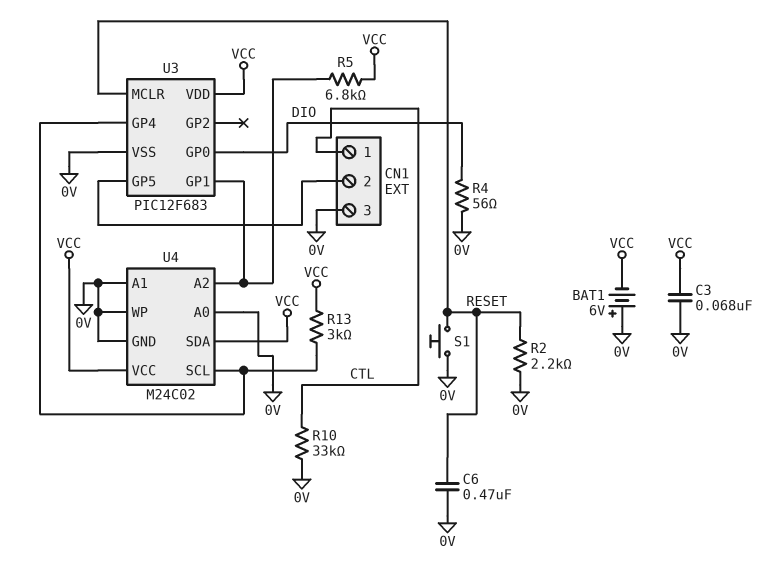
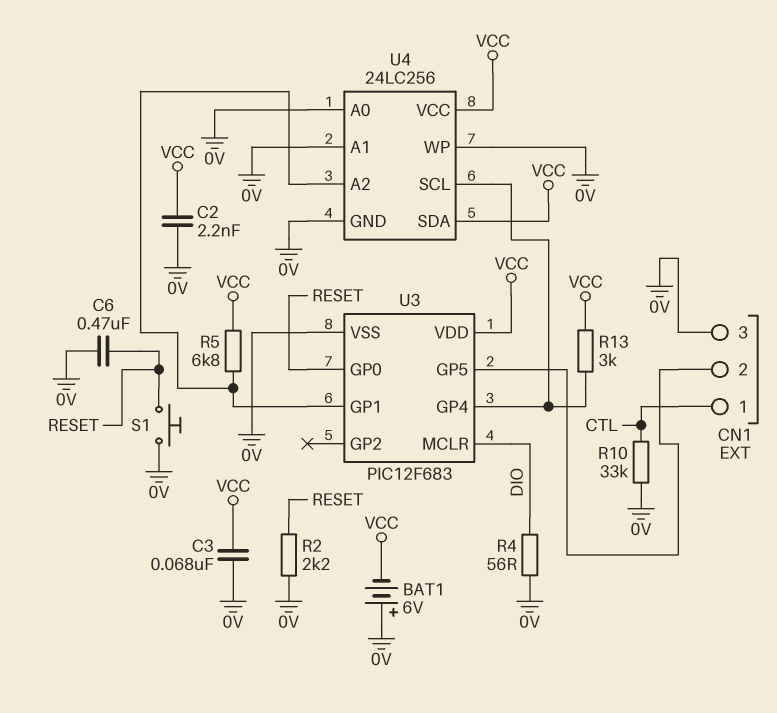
C2: none -> 2.2nF (0V, VCC)
U3 pin GP0: DIO -> RESET
U3 pin MCLR: RESET -> DIO
U4: M24C02 -> 24LC256

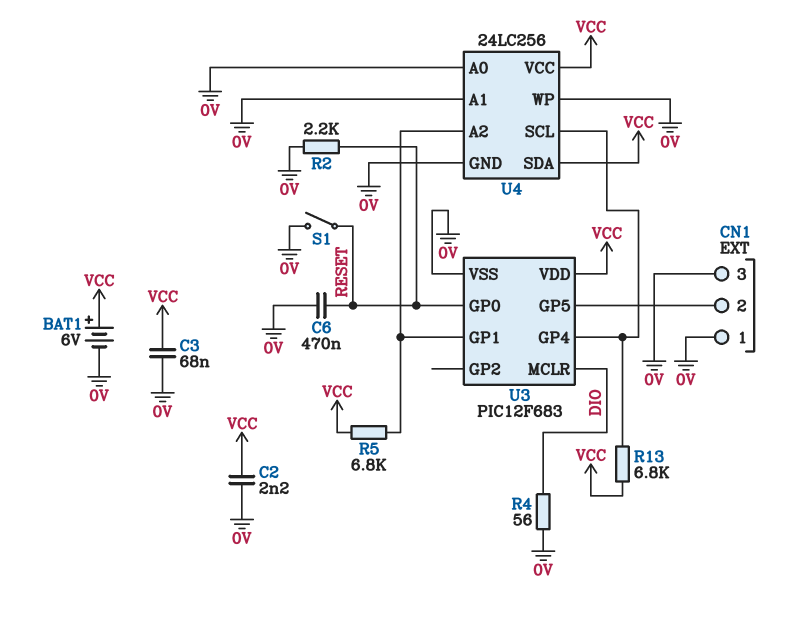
BAT1: 6V (plus 0V, minus VCC) -> 6V (plus VCC, minus 0V)
CN1 pin 1: CTL -> 0V
R10: 33k (0V, CTL) -> none
R13: 3k (U3/GP4, VCC) -> 6.8k (U3/GP4, VCC)
S1: button (0V, RESET) -> switch (0V, RESET)

